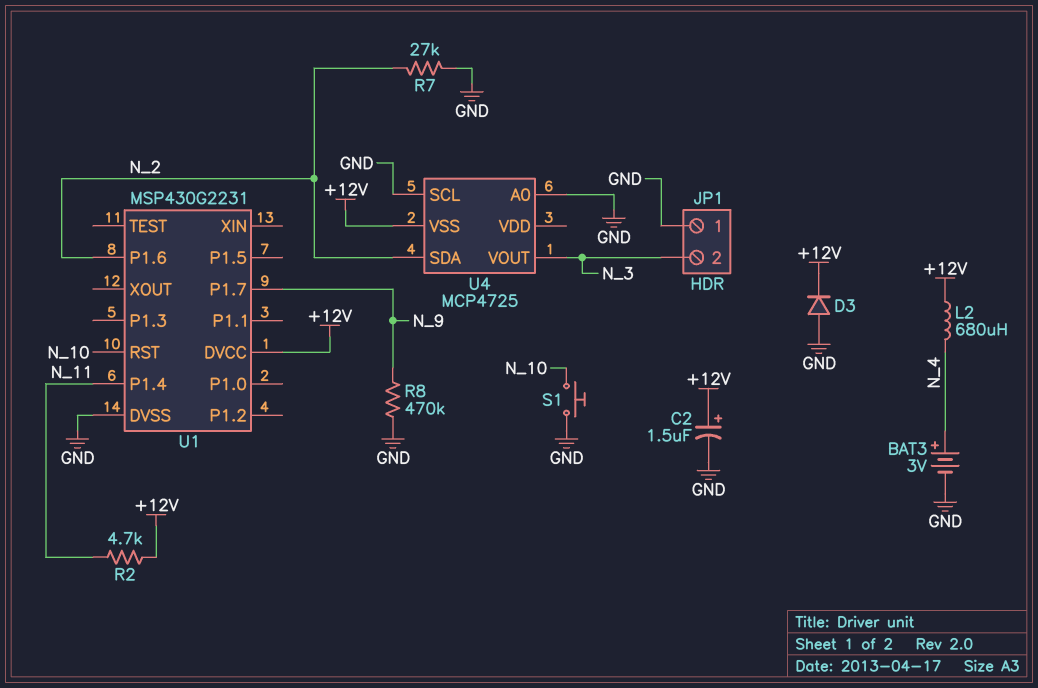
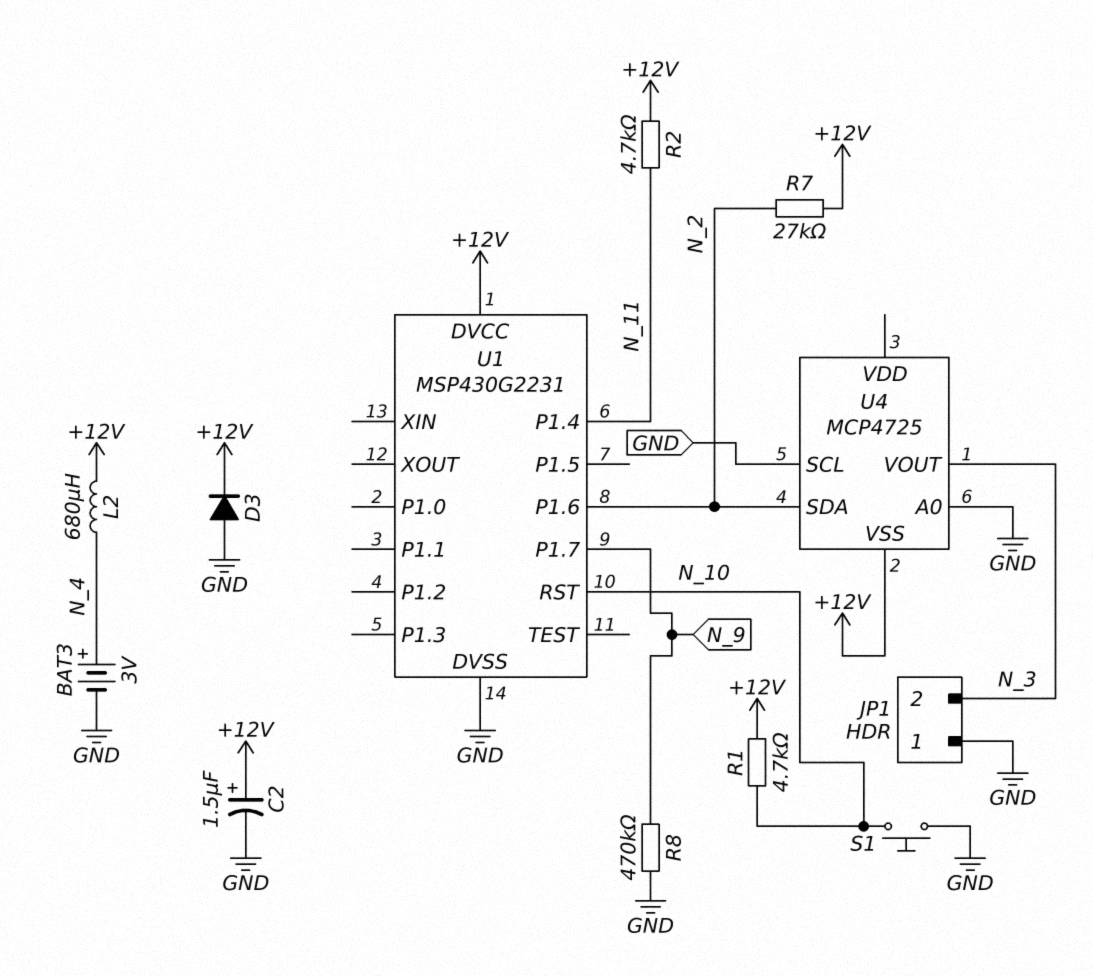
R1: none -> 4.7k (+12V, N_10)
R7: 27k (GND, N_2) -> 27k (+12V, N_2)

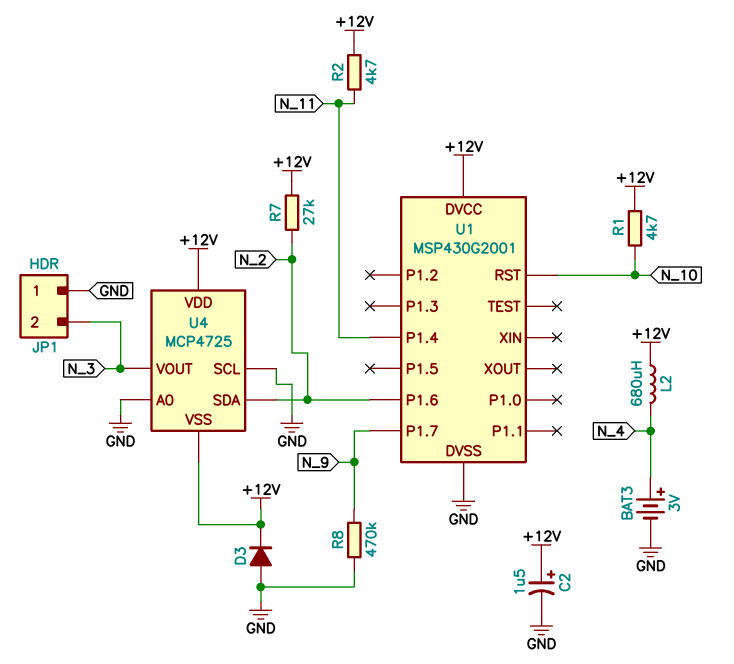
S1: button (GND, N_10) -> none
U1: MSP430G2231 -> MSP430G2001
U4 pin VDD: none -> +12V

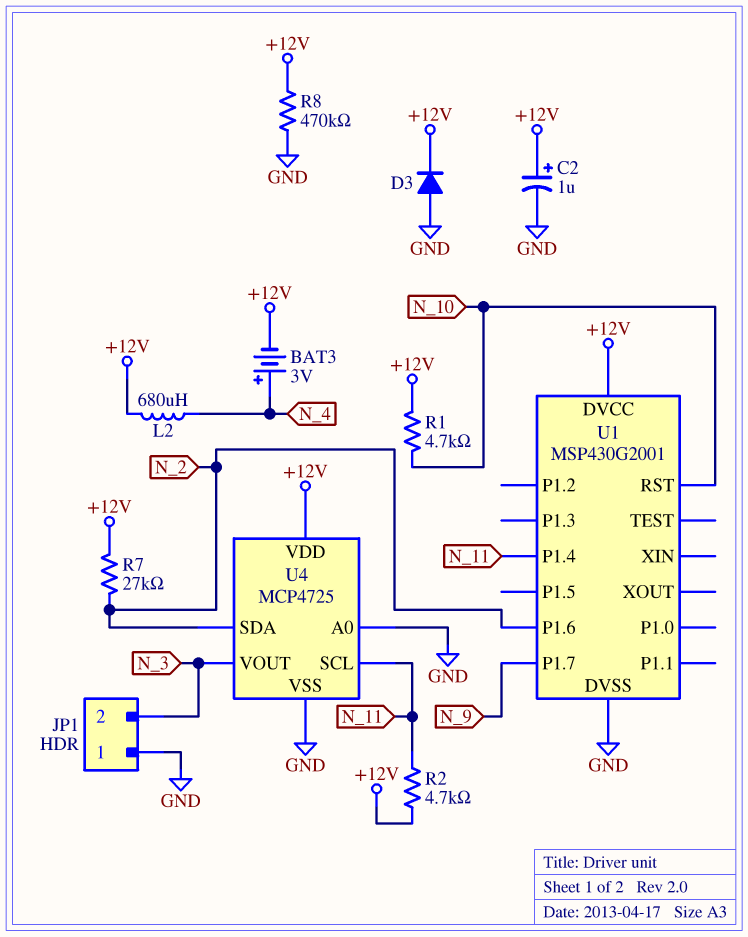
BAT3: 3V (plus N_4, minus GND) -> 3V (plus N_4, minus +12V)
C2: 1.5uF (plus +12V, minus GND) -> 1uF (plus +12V, minus GND)
R8: 470k (GND, N_9) -> 470k (+12V, GND)
U4 pin SCL: GND -> N_11
U4 pin VSS: +12V -> GND

